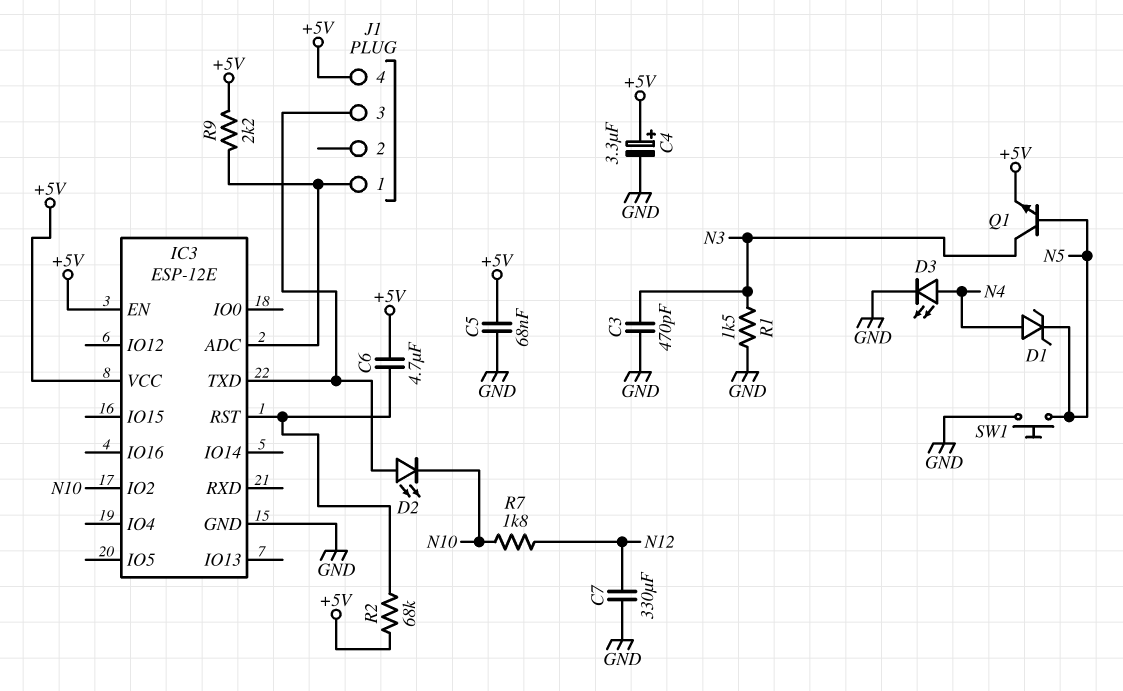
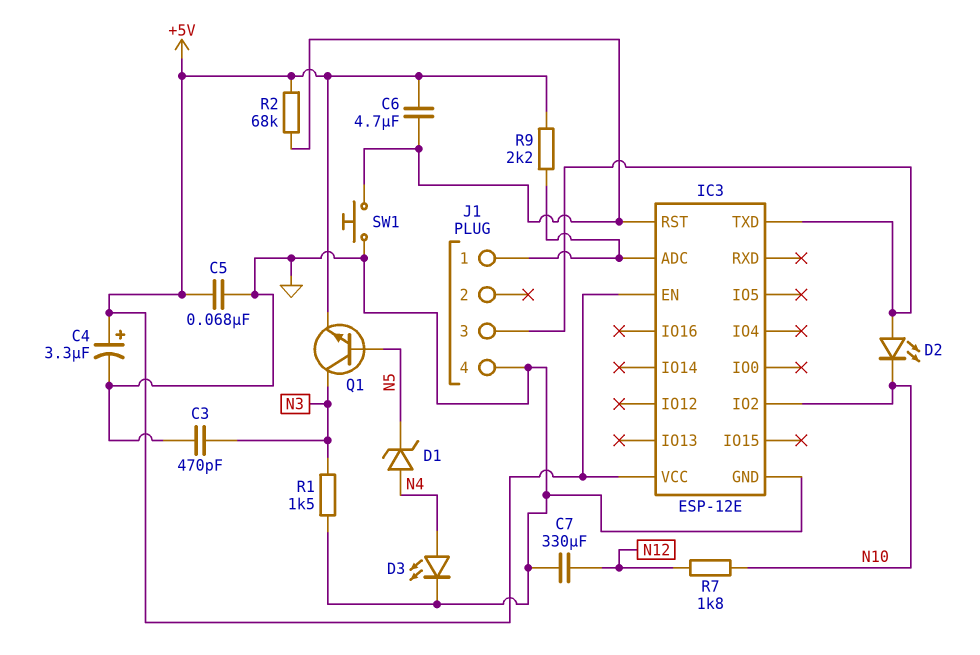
J1 pin 4: +5V -> GND
SW1: button (GND, N5) -> button (GND, IC3/RST)

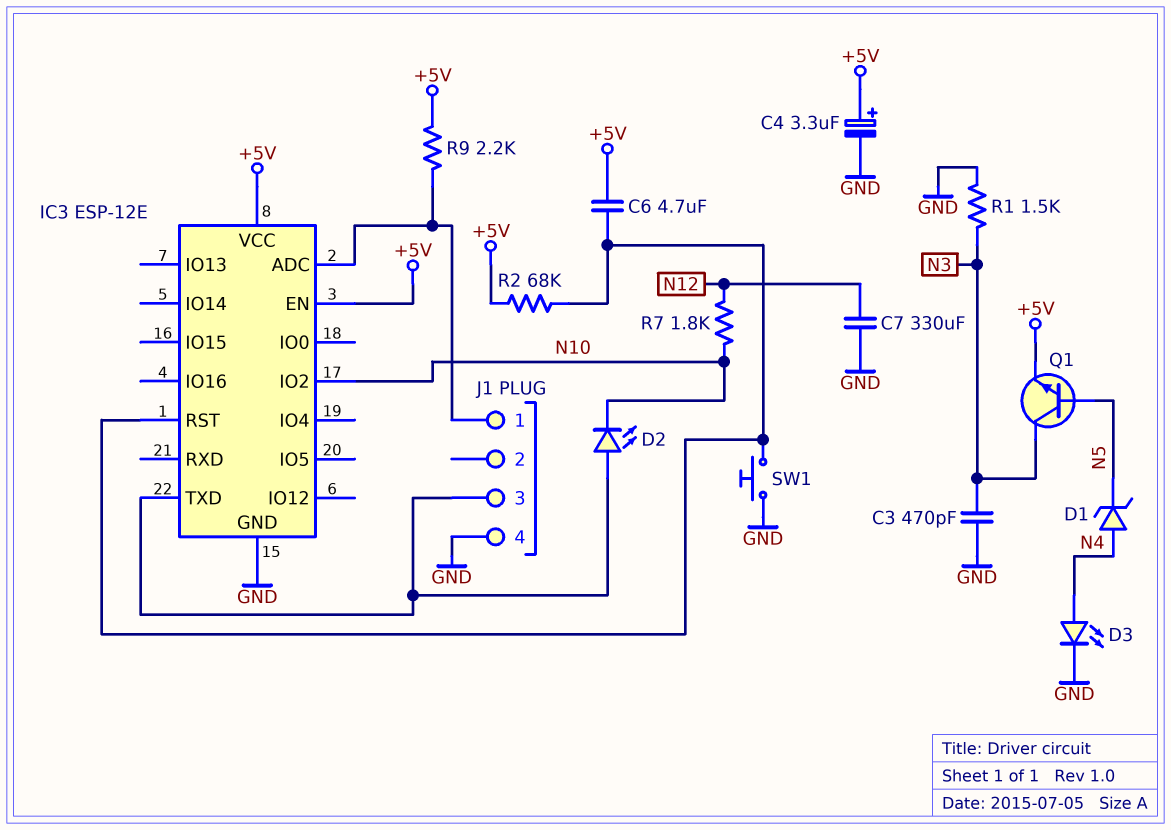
C5: 68nF (+5V, GND) -> none

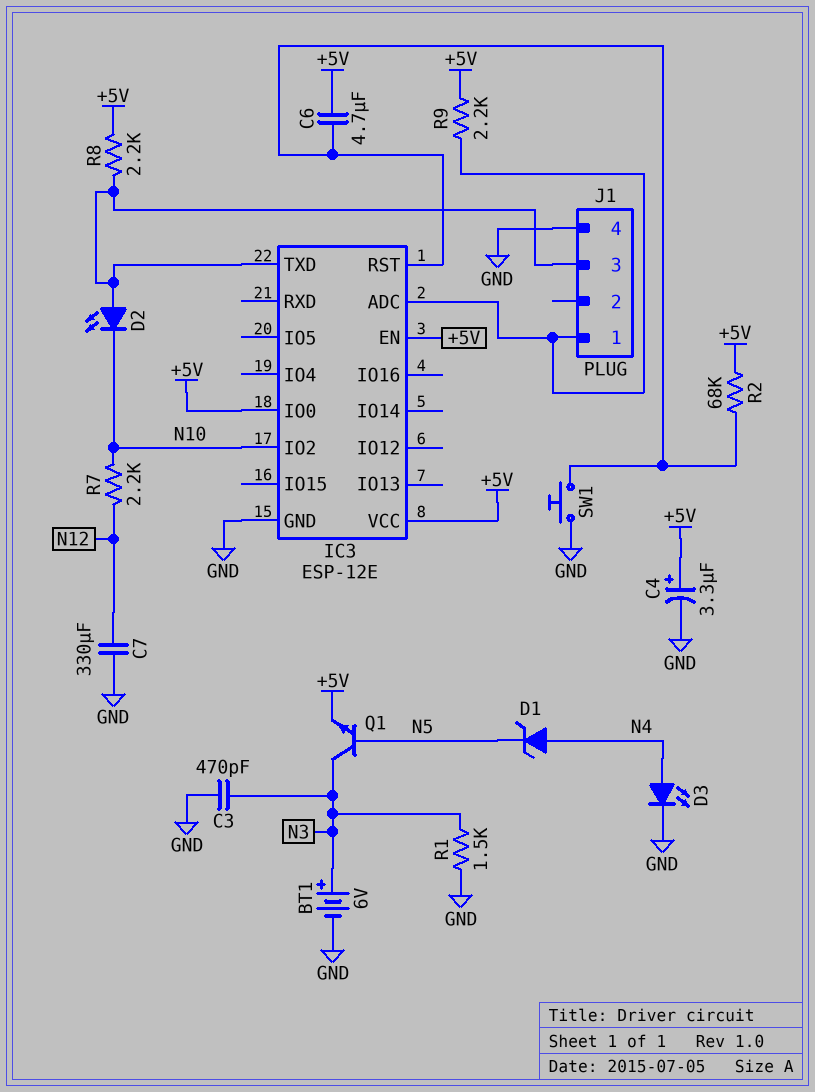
BT1: none -> 6V (plus N3, minus GND)
IC3 pin IO0: none -> +5V
R7: 1.8k (N10, N12) -> 2.2k (N10, N12)
R8: none -> 2.2k (+5V, IC3/TXD)

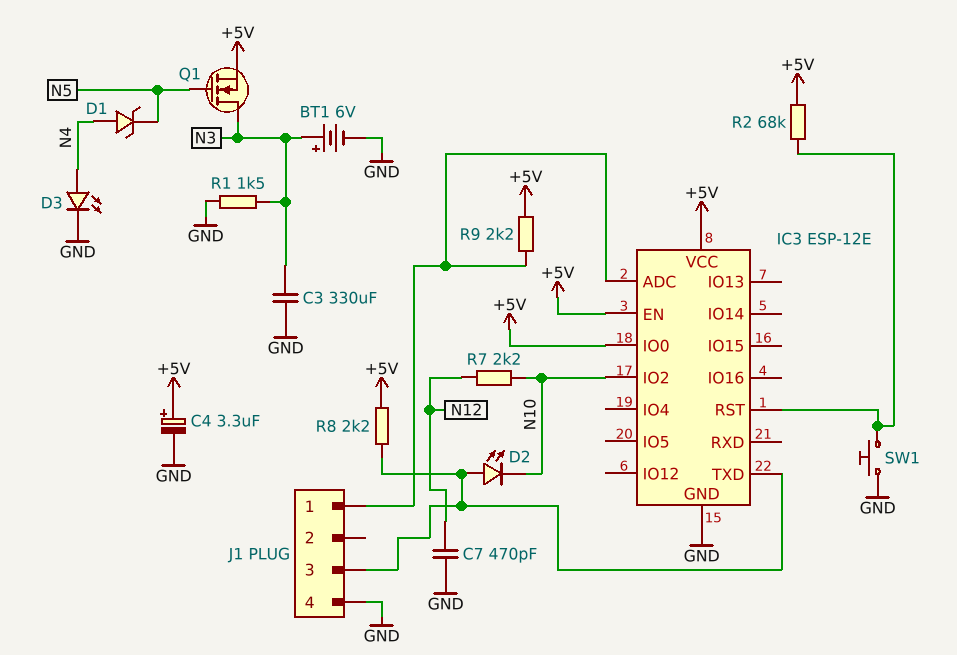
C3: 470pF (GND, N3) -> 330uF (GND, N3)
C6: 4.7uF (+5V, IC3/RST) -> none
C7: 330uF (GND, N12) -> 470pF (GND, N12)
Q1: NPN (B N5, C N3, E +5V) -> NMOS (G N5, D N3, S +5V)

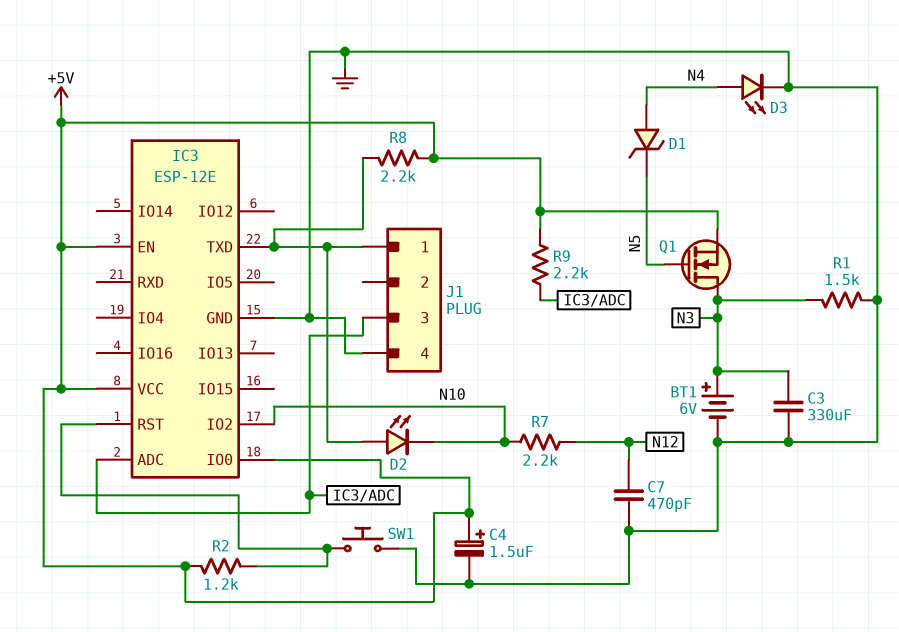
C4: 3.3uF (plus +5V, minus GND) -> 1.5uF (plus +5V, minus GND)
J1 pin 1: IC3/ADC -> IC3/TXD
J1 pin 3: IC3/TXD -> IC3/ADC
R2: 68k (+5V, IC3/RST) -> 1.2k (+5V, IC3/RST)

